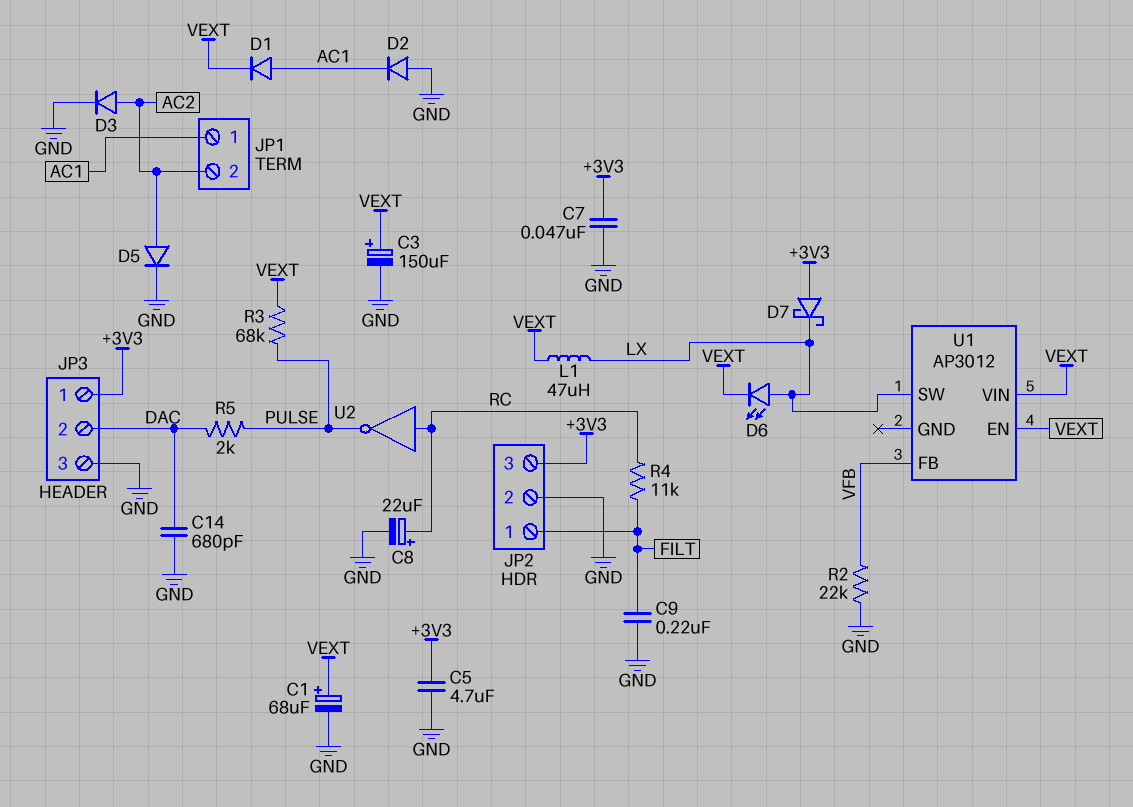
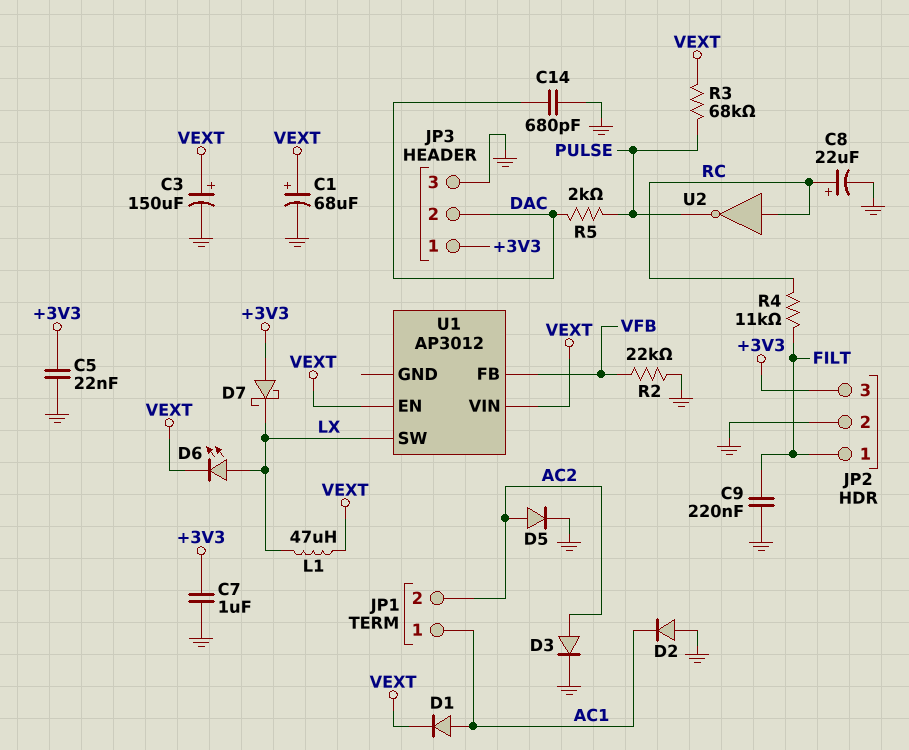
C5: 4.7uF (+3V3, GND) -> 22nF (+3V3, GND)
C7: 47nF (+3V3, GND) -> 1uF (+3V3, GND)

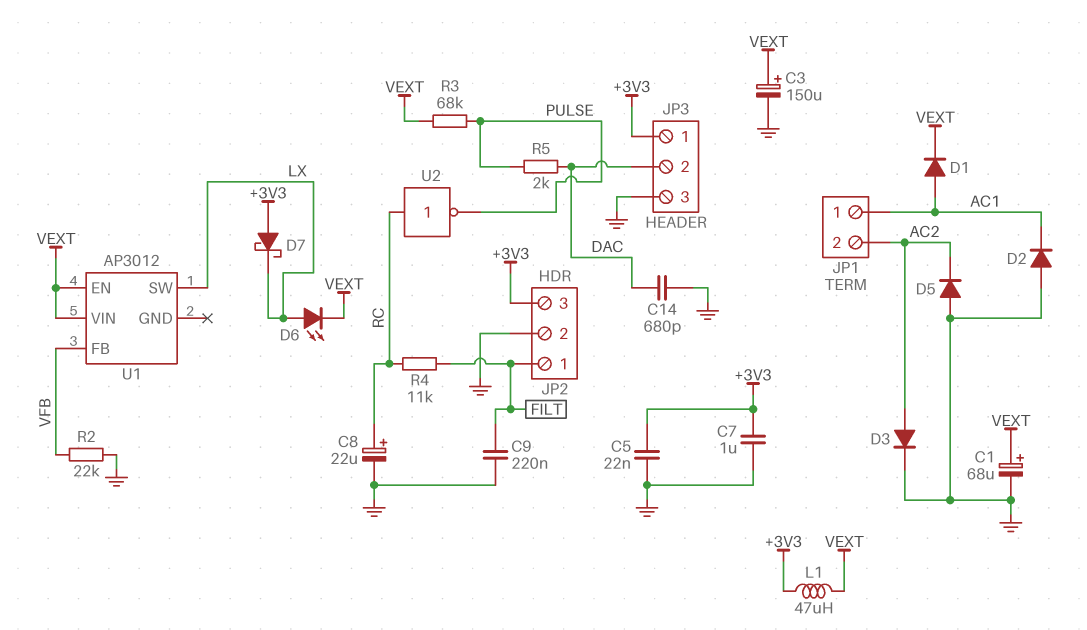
D5: diode (A AC2, K GND) -> diode (A GND, K AC2)
L1: 47uH (LX, VEXT) -> 47uH (+3V3, VEXT)

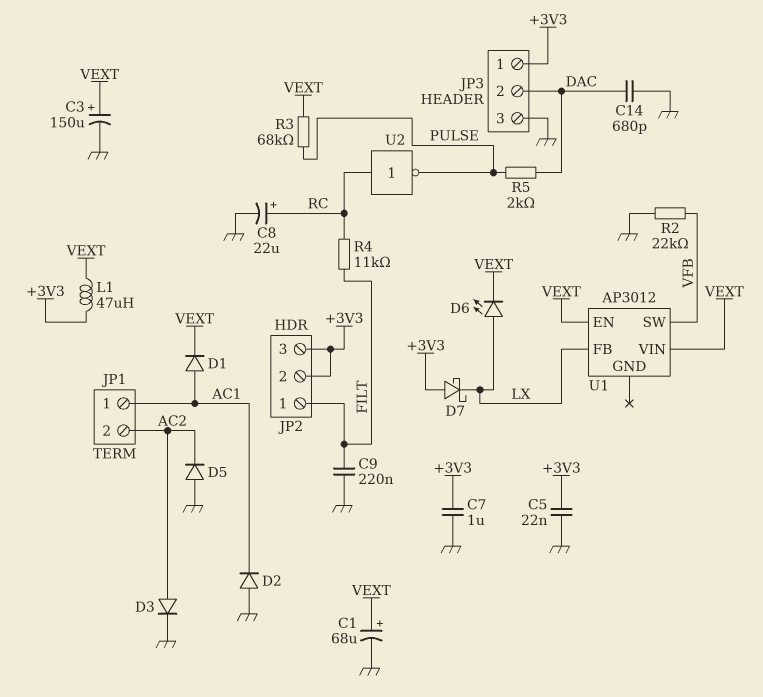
JP2 pin 2: GND -> +3V3
U1 pin FB: VFB -> LX
U1 pin SW: LX -> VFB

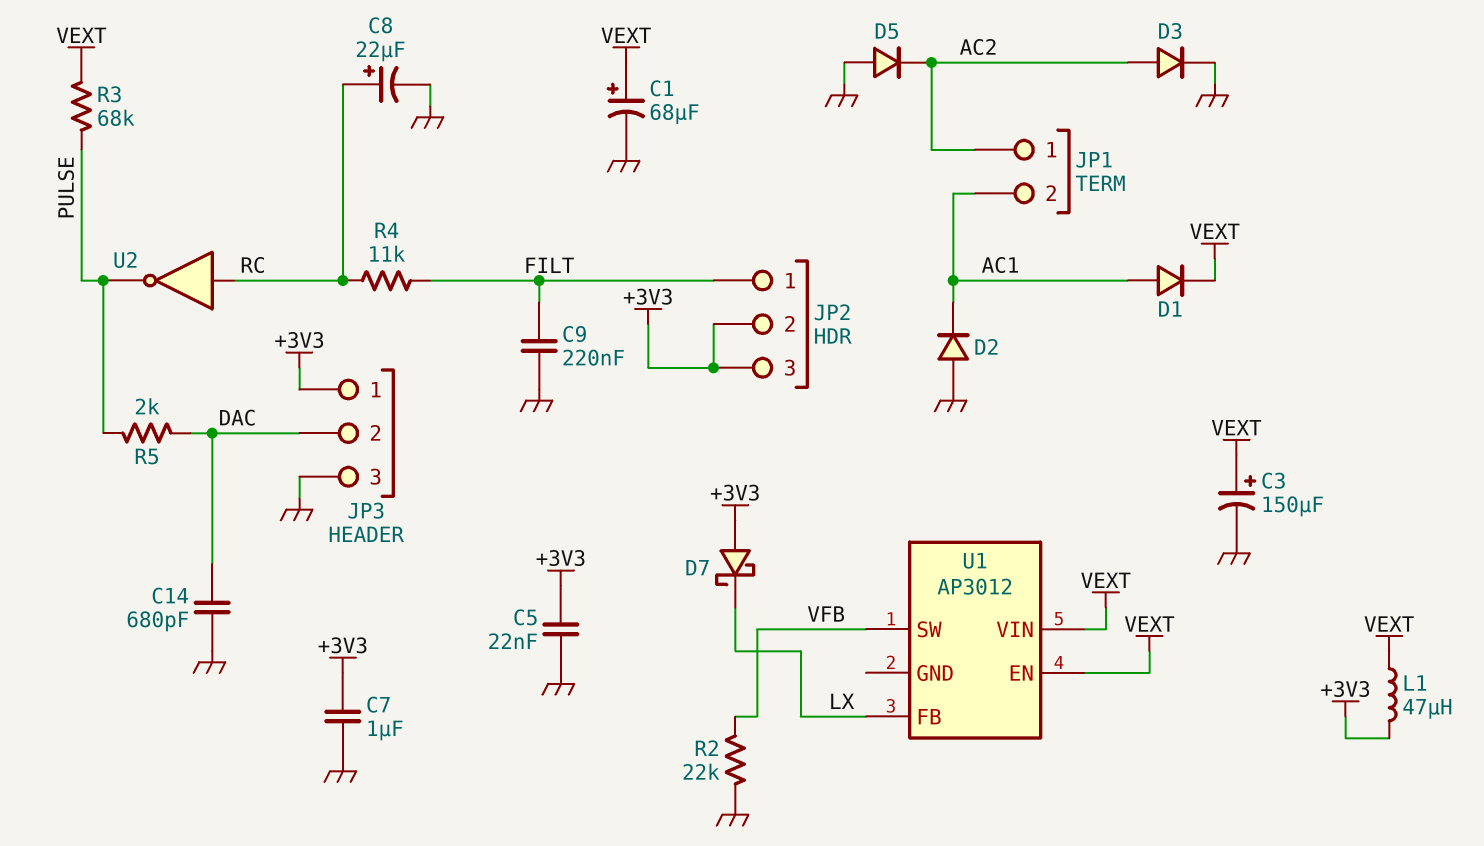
D6: LED (A LX, K VEXT) -> none
JP1 pin 1: AC1 -> AC2
JP1 pin 2: AC2 -> AC1

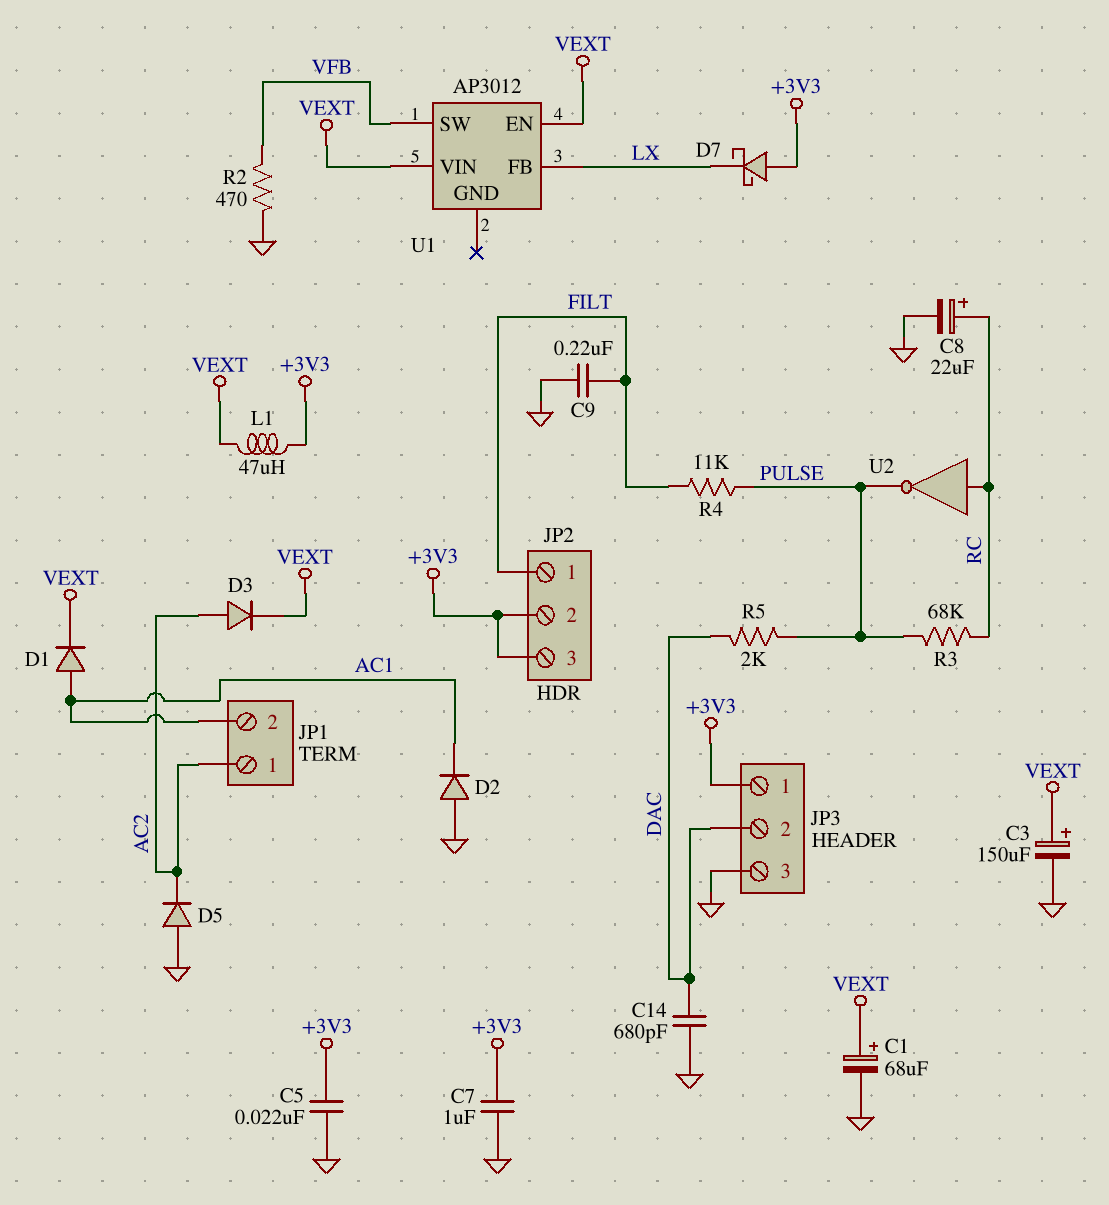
D3: diode (A AC2, K GND) -> diode (A AC2, K VEXT)
R2: 22k (GND, VFB) -> 470 (GND, VFB)
R3: 68k (PULSE, VEXT) -> 68k (PULSE, RC)
R4: 11k (FILT, RC) -> 11k (FILT, PULSE)

